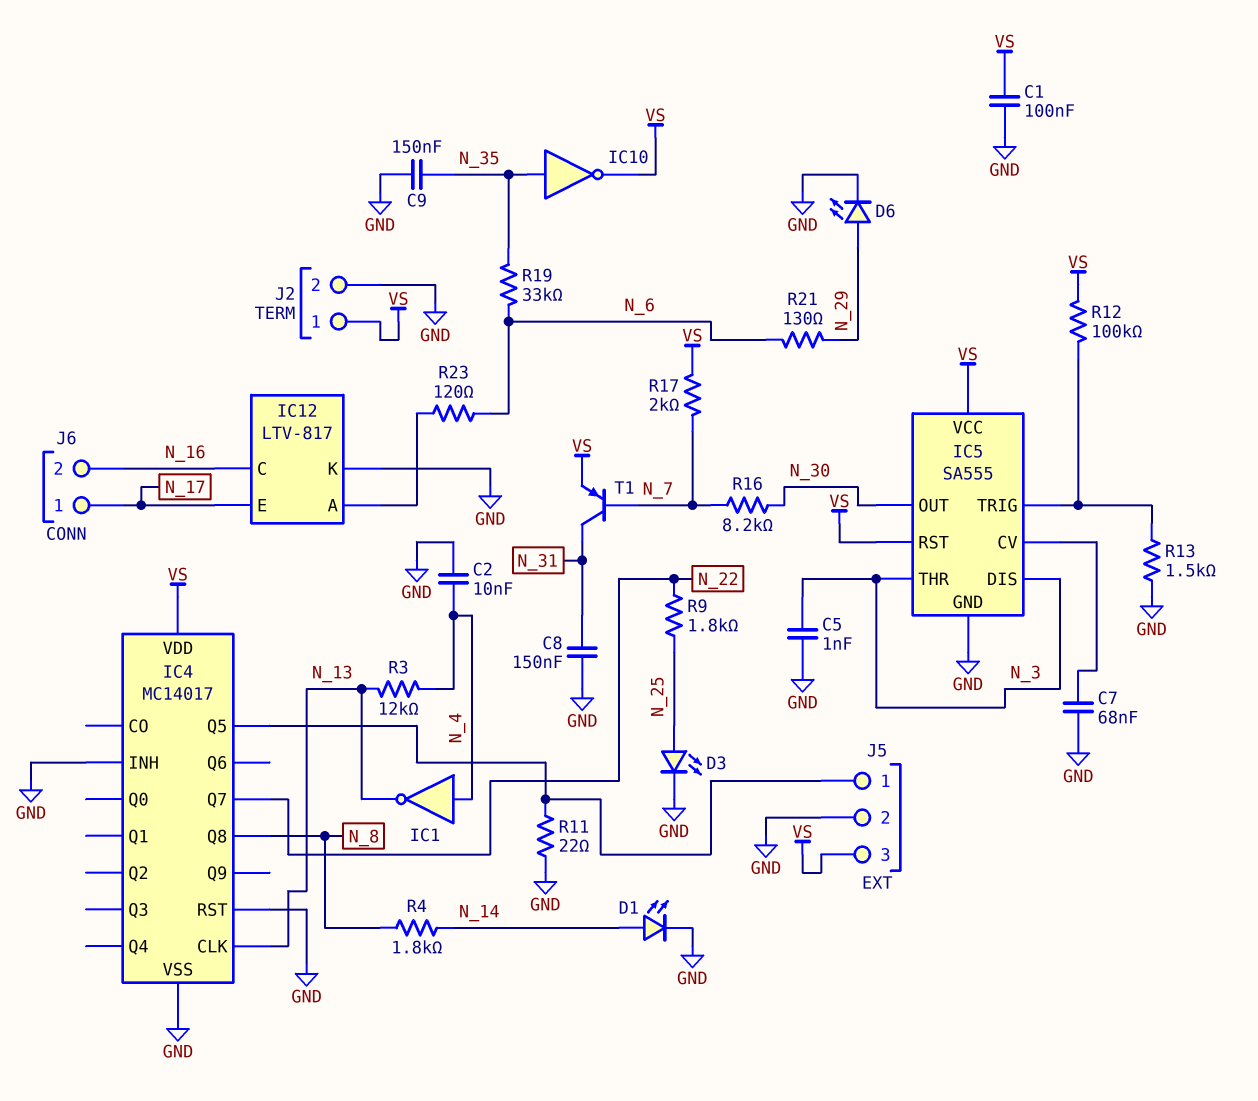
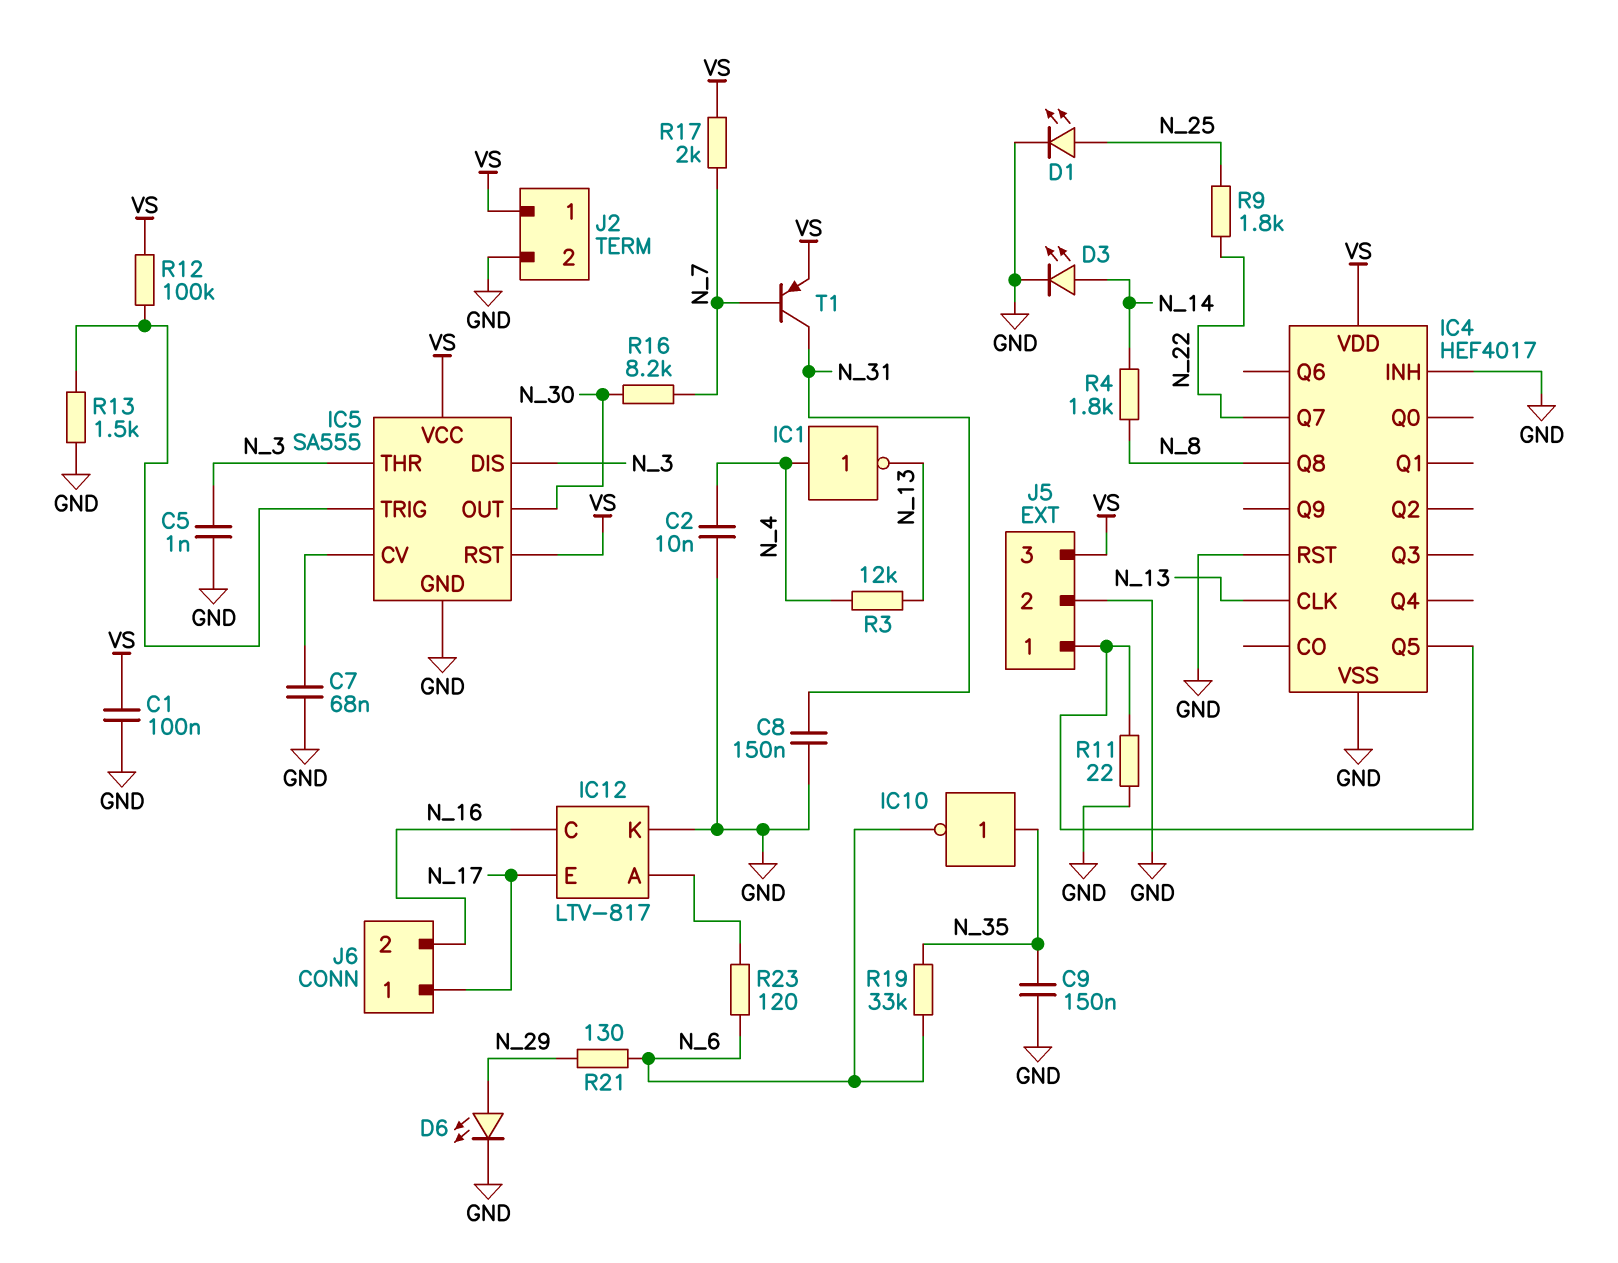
D1: LED (A N_14, K GND) -> LED (A N_25, K GND)
D3: LED (A N_25, K GND) -> LED (A N_14, K GND)
IC4: MC14017 -> HEF4017
IC10: NOT (in N_35, out VS) -> NOT (in N_35, out N_6)

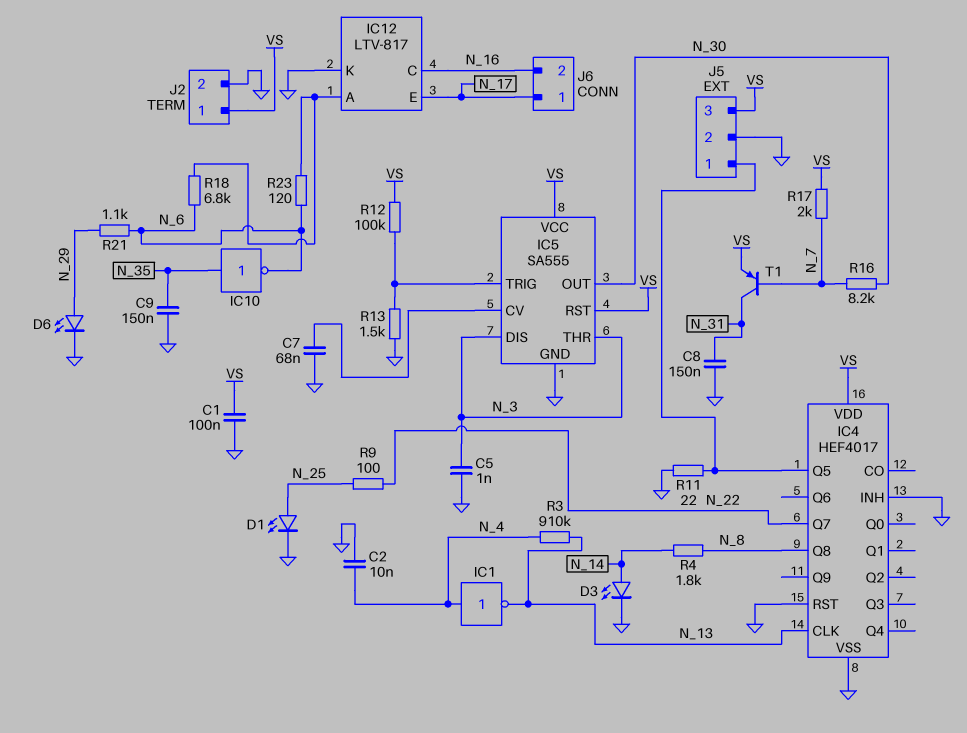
R3: 12k (N_4, N_13) -> 910k (N_4, N_13)
R9: 1.8k (N_22, N_25) -> 100 (N_22, N_25)
R18: none -> 6.8k (IC12/A, N_6)
R19: 33k (N_6, N_35) -> none
R21: 130 (N_6, N_29) -> 1.1k (N_6, N_29)

